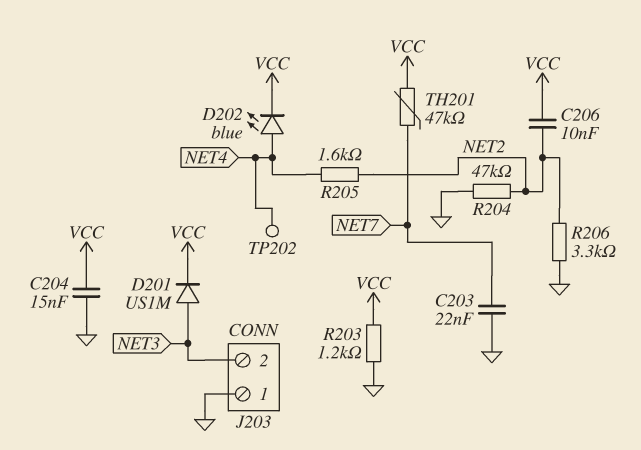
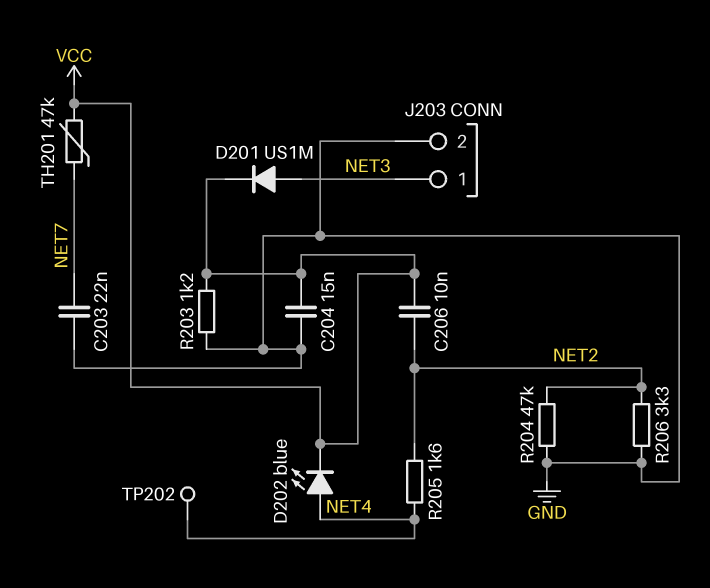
J203 pin 1: GND -> NET3
J203 pin 2: NET3 -> GND

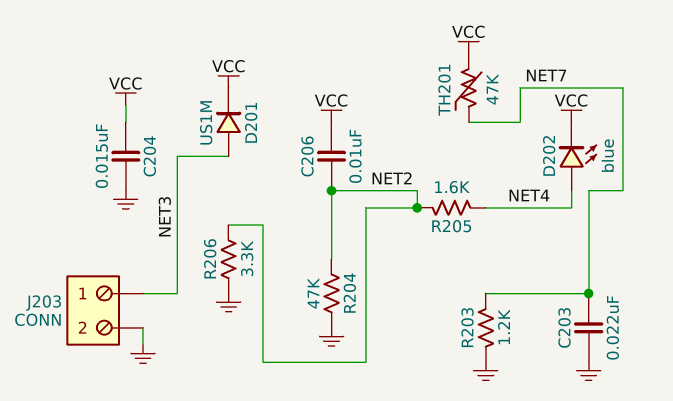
R203: 1.2k (GND, VCC) -> 1.2k (GND, NET7)
TP202: test point (NET4) -> none

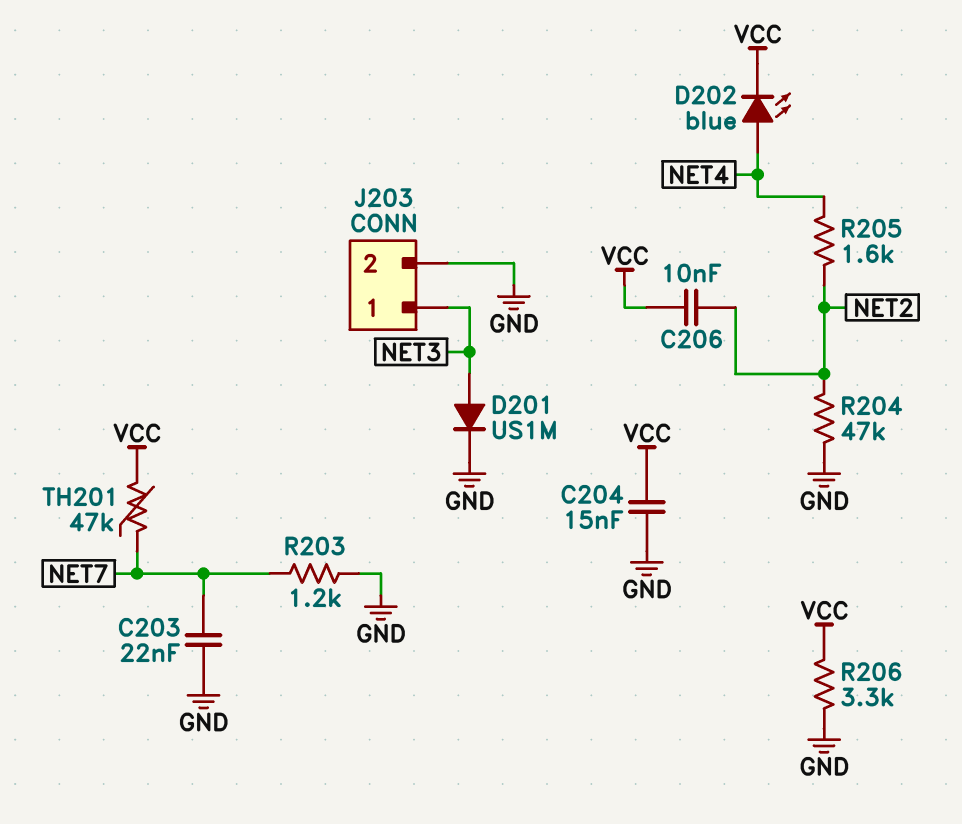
D201: diode US1M (A NET3, K VCC) -> diode US1M (A NET3, K GND)
R206: 3.3k (GND, NET2) -> 3.3k (GND, VCC)

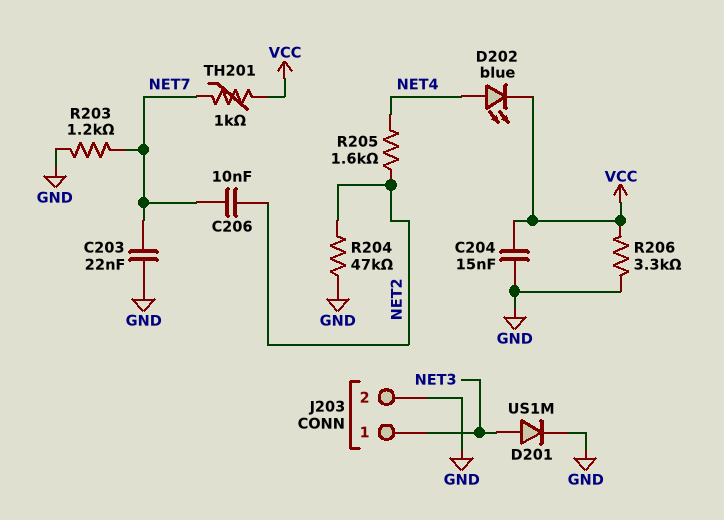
C206: 10nF (NET2, VCC) -> 10nF (NET2, NET7)
TH201: 47k (NET7, VCC) -> 1k (NET7, VCC)

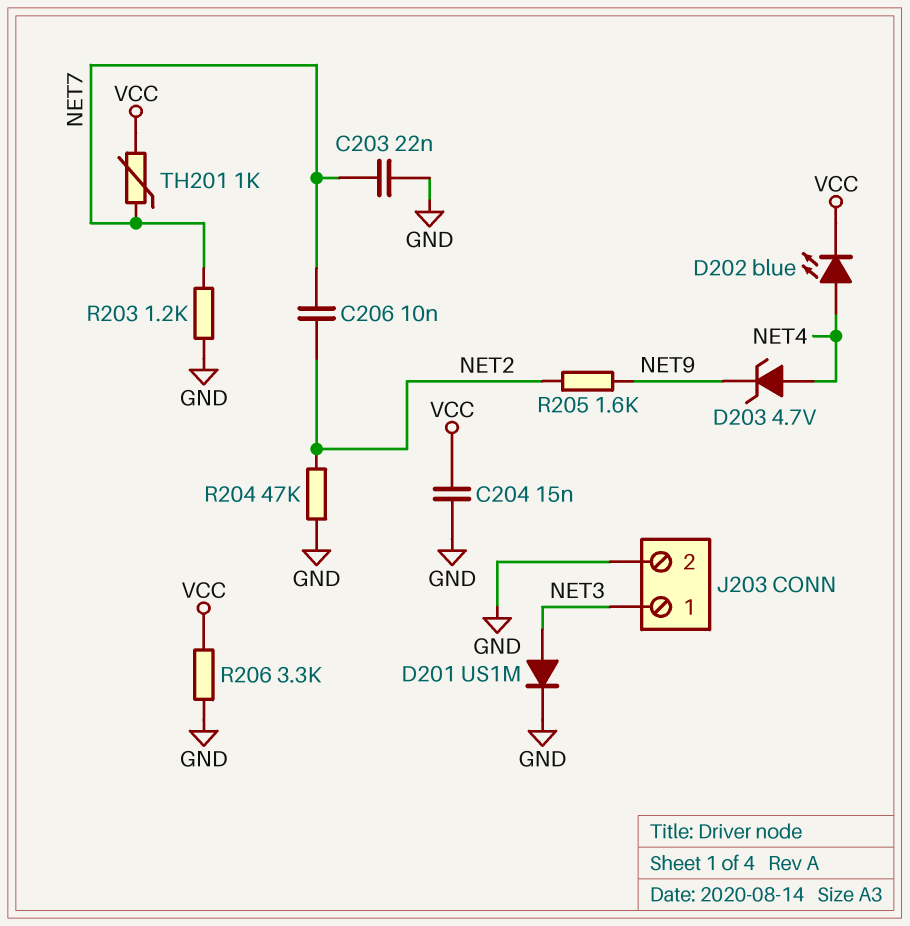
D203: none -> zener 4.7V (A NET4, K NET9)
R205: 1.6k (NET2, NET4) -> 1.6k (NET2, NET9)

